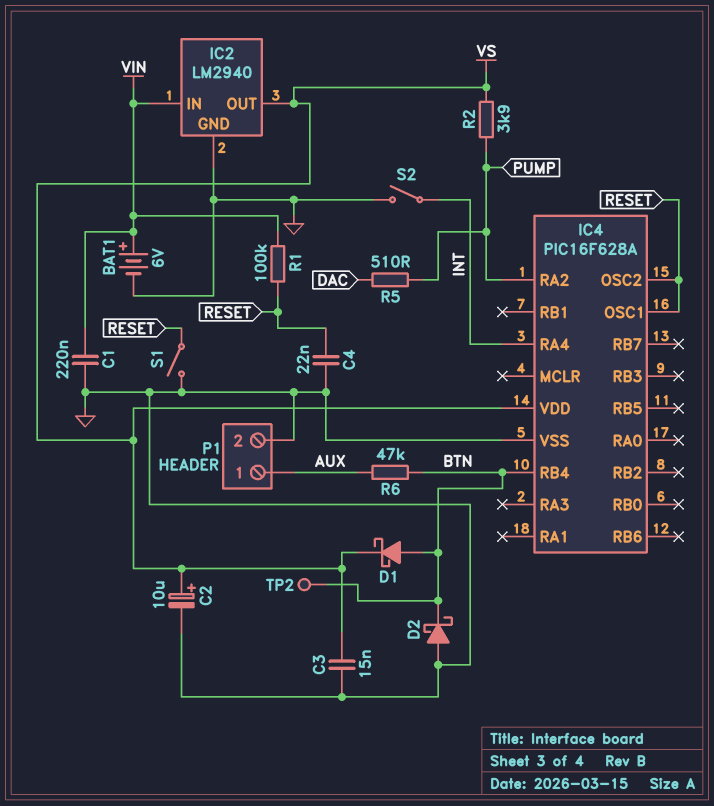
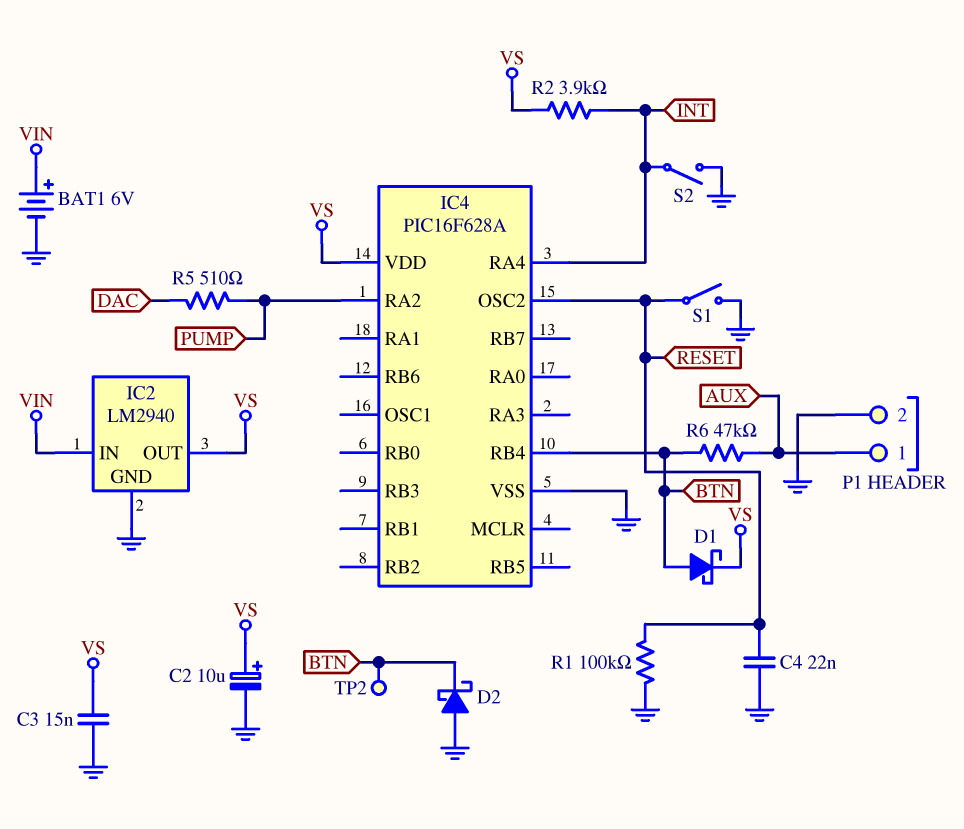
C1: 220nF (GND, VIN) -> none
IC4 pin OSC1: RESET -> none
R1: 100k (RESET, VIN) -> 100k (GND, RESET)
R2: 3.9k (PUMP, VS) -> 3.9k (INT, VS)

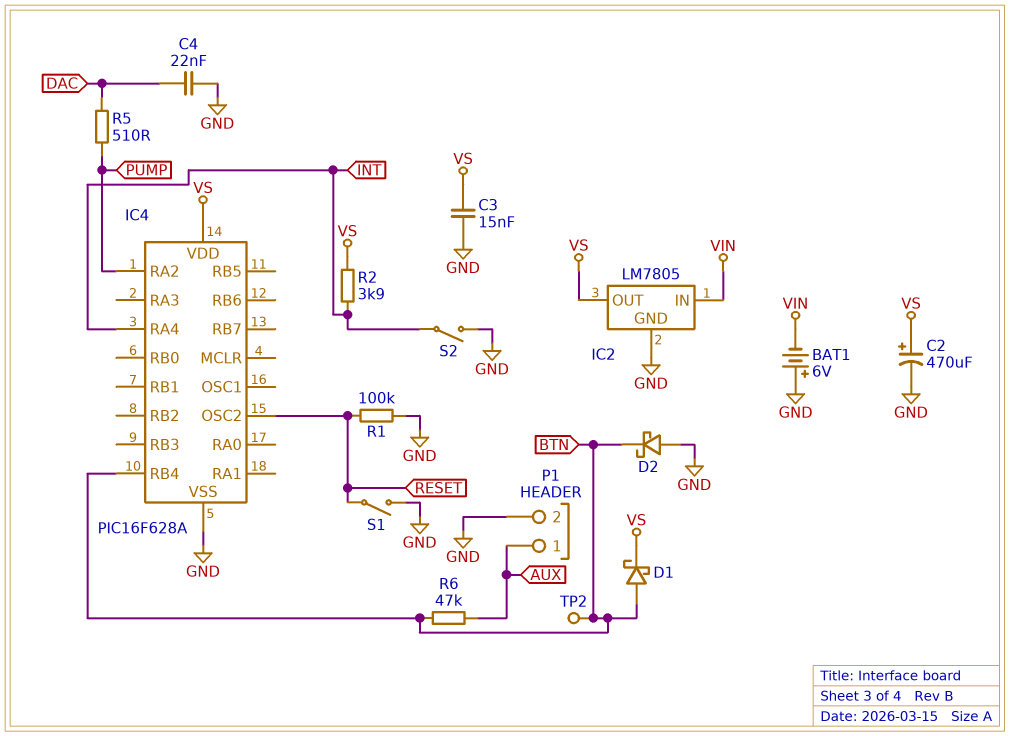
BAT1: 6V (plus VIN, minus GND) -> 6V (plus GND, minus VIN)
C2: 10uF (plus VS, minus GND) -> 470uF (plus VS, minus GND)
C4: 22nF (GND, RESET) -> 22nF (DAC, GND)
IC2: LM2940 -> LM7805

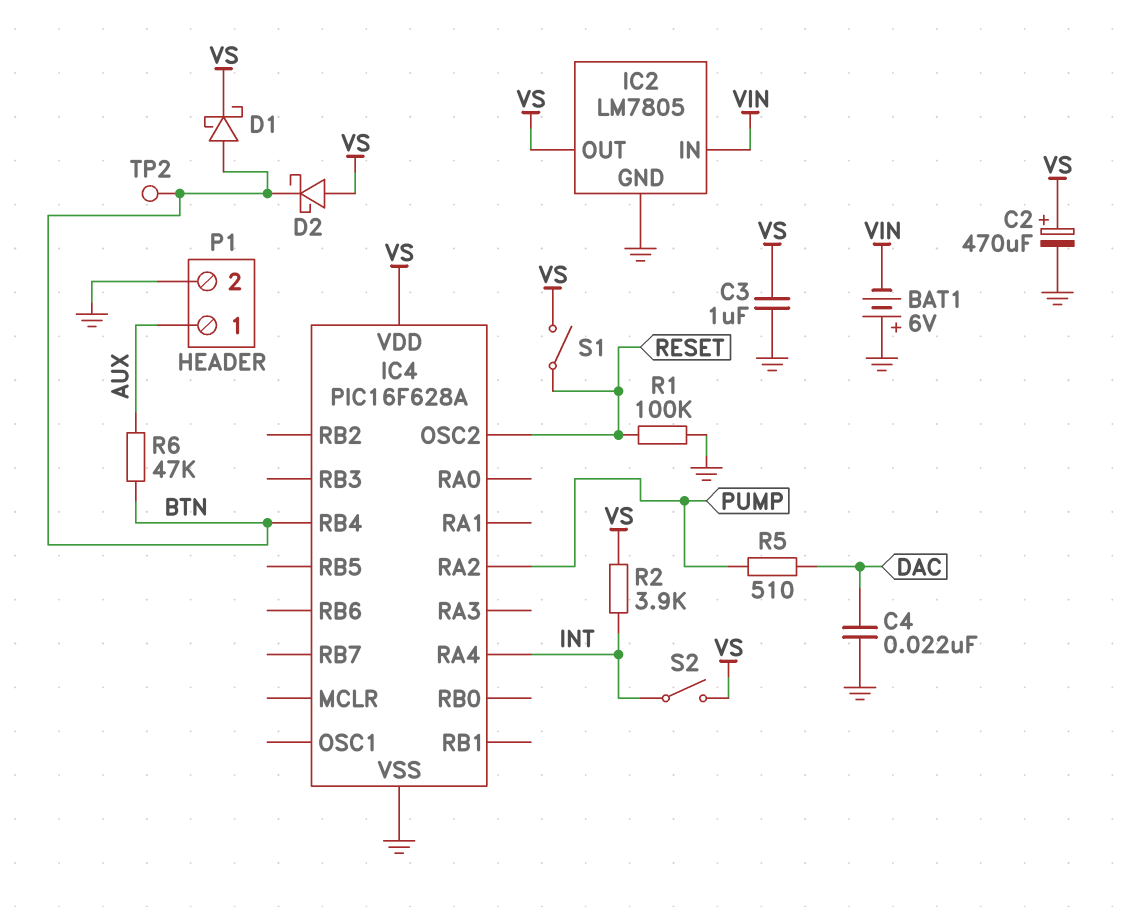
C3: 15nF (GND, VS) -> 1uF (GND, VS)
D2: schottky (A GND, K BTN) -> schottky (A VS, K BTN)
S1: switch (GND, RESET) -> switch (RESET, VS)
S2: switch (GND, INT) -> switch (INT, VS)

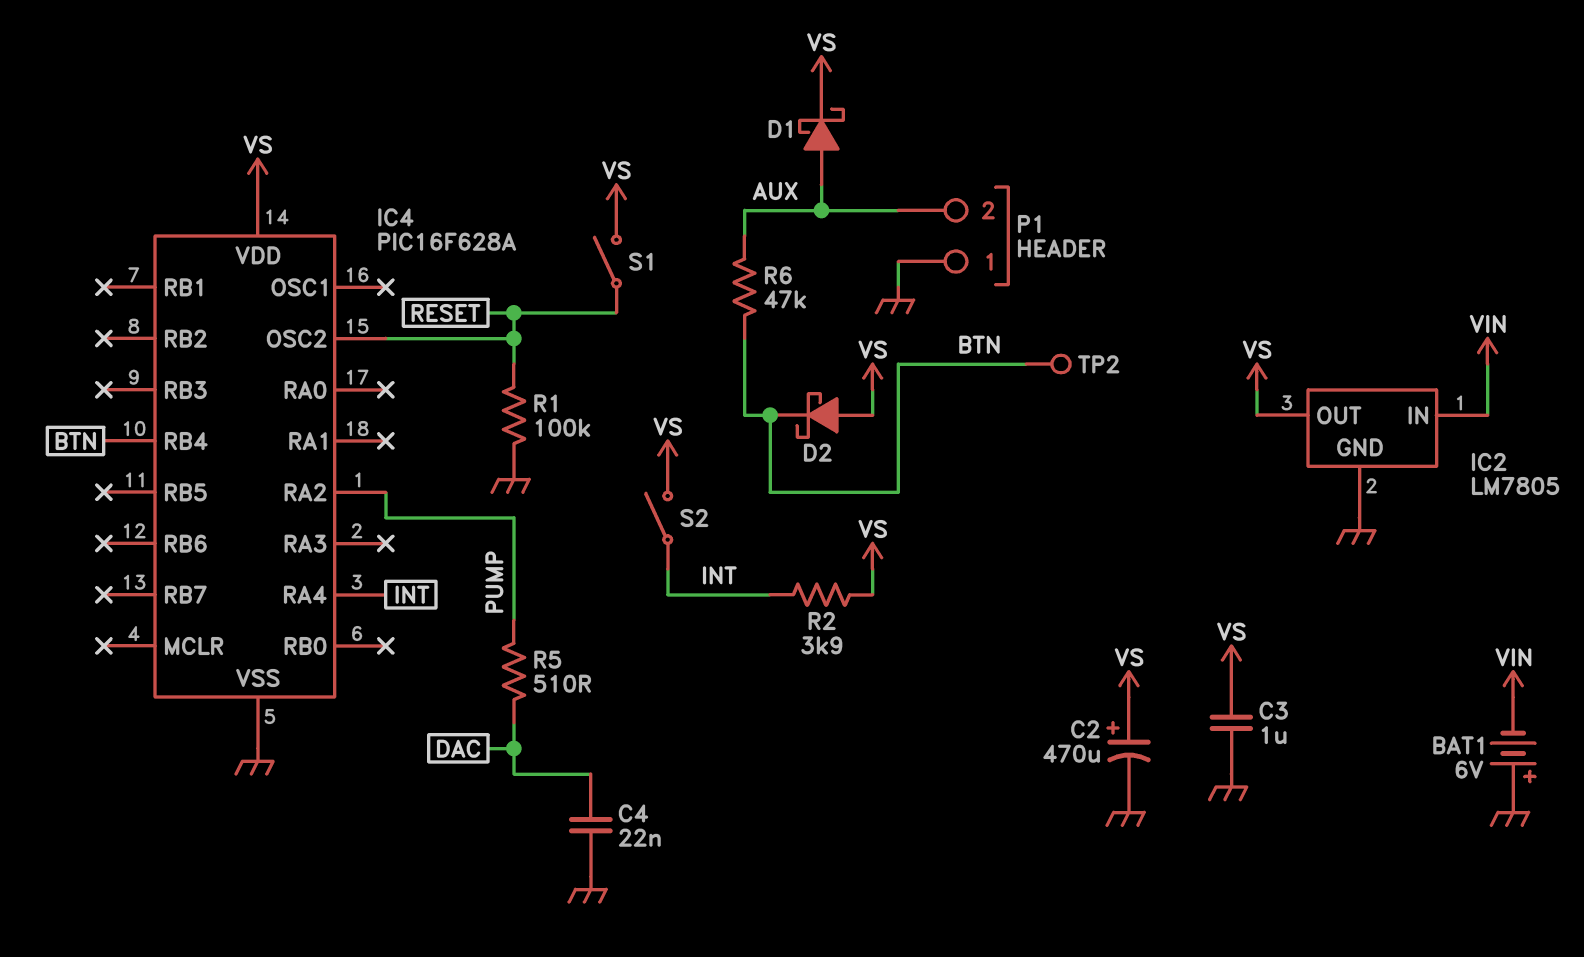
D1: schottky (A BTN, K VS) -> schottky (A AUX, K VS)
P1 pin 1: AUX -> GND
P1 pin 2: GND -> AUX

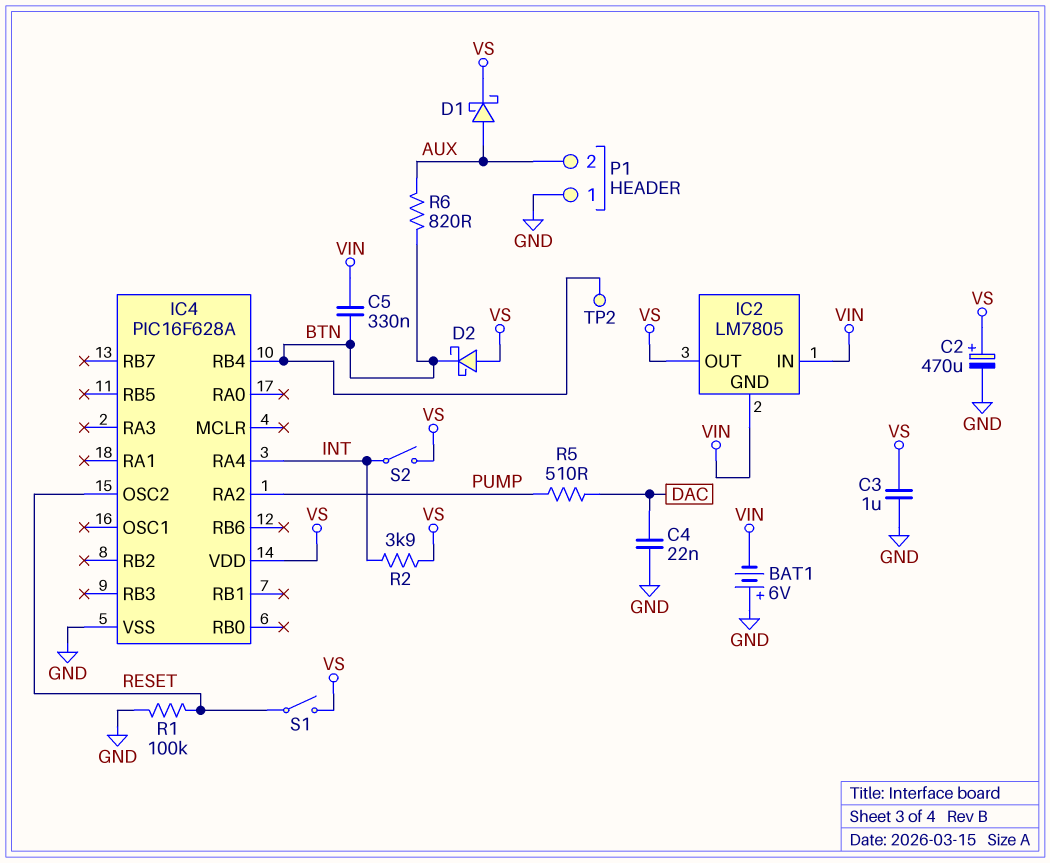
C5: none -> 330nF (BTN, VIN)
IC2 pin GND: GND -> VIN
R6: 47k (AUX, BTN) -> 820 (AUX, BTN)

